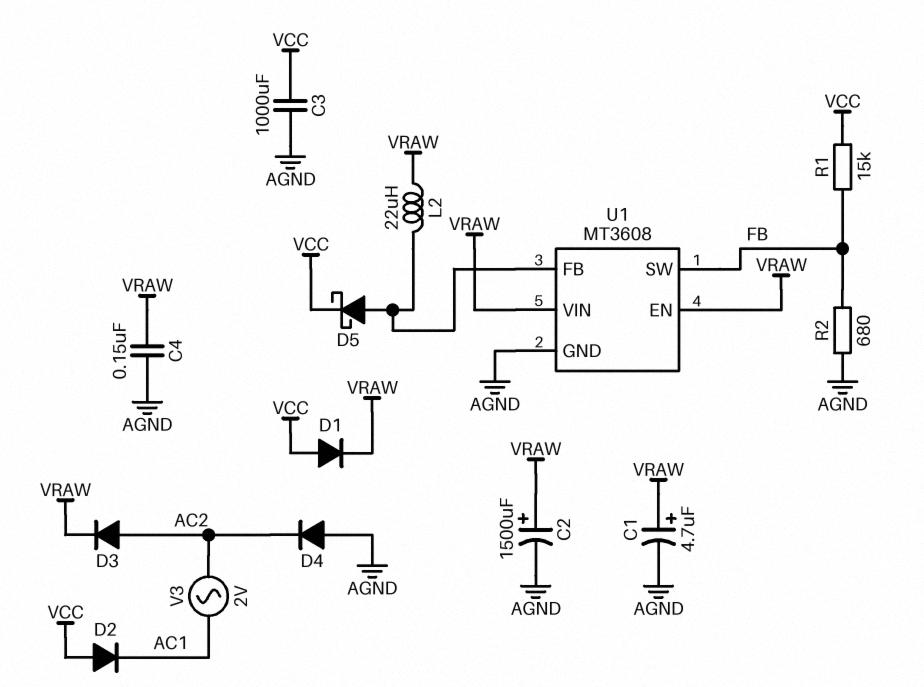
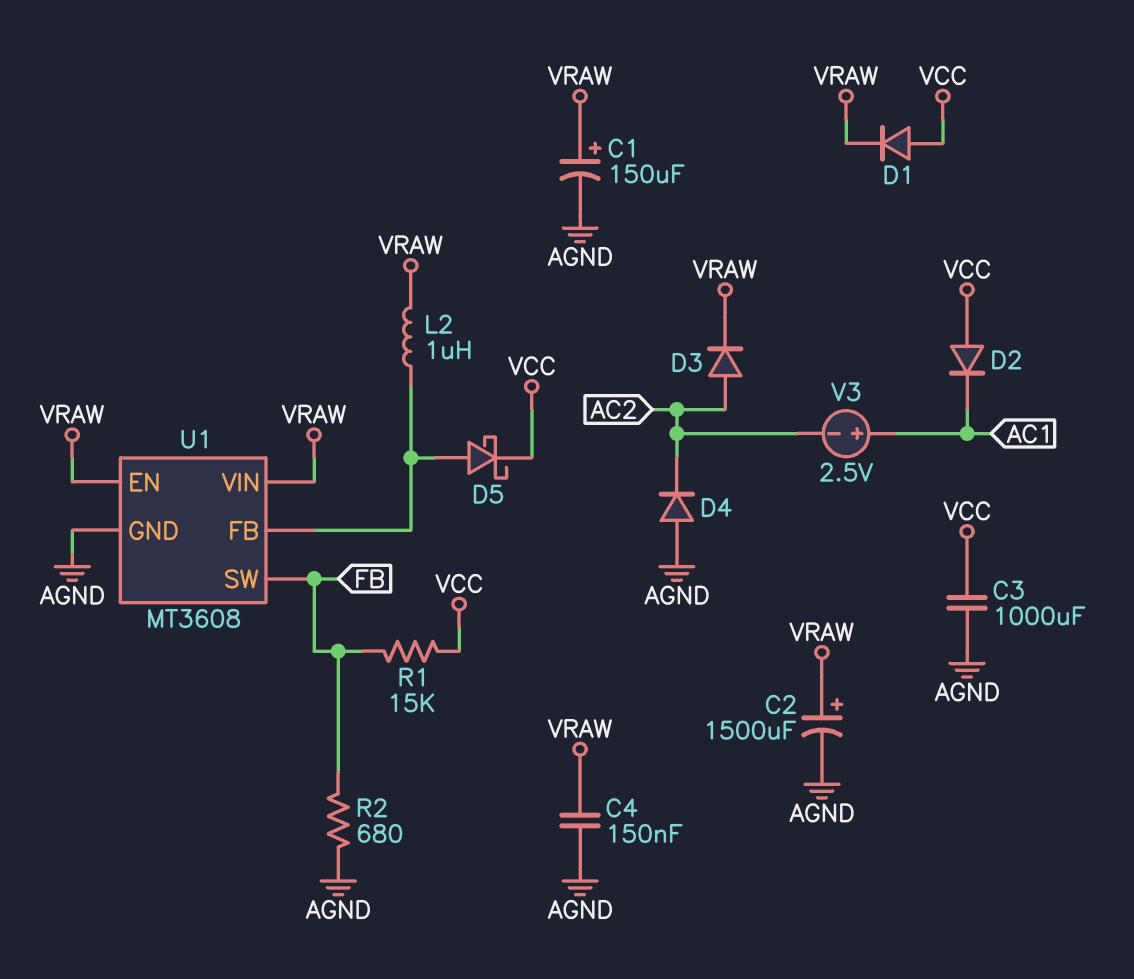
C1: 4.7uF (plus VRAW, minus AGND) -> 150uF (plus VRAW, minus AGND)
L2: 22uH (U1/FB, VRAW) -> 1uH (U1/FB, VRAW)
V3: AC 2V (AC1, AC2) -> 2.5V (plus AC1, minus AC2)

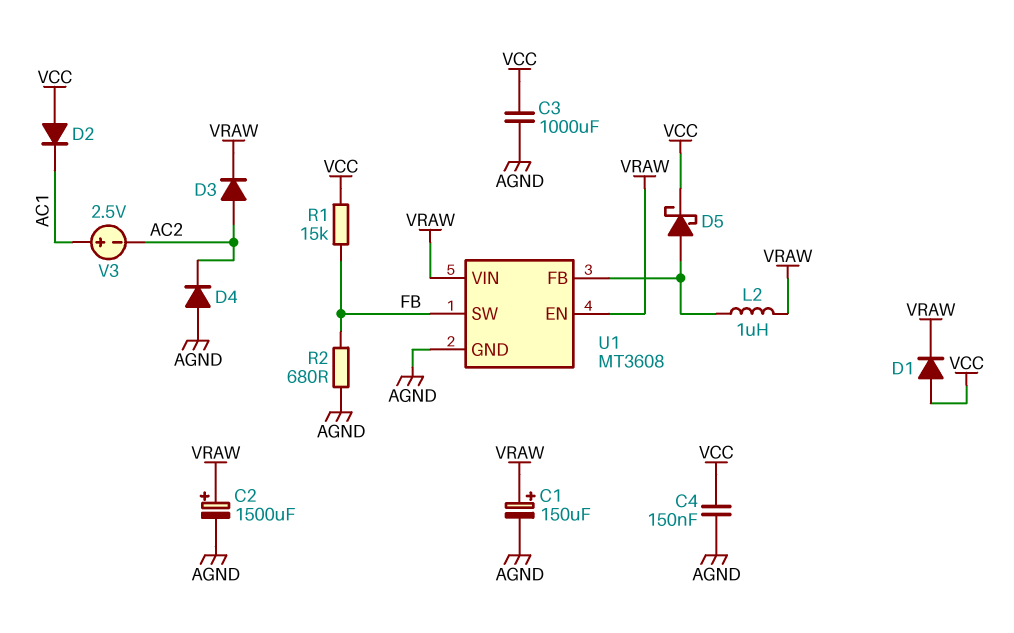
C4: 150nF (AGND, VRAW) -> 150nF (AGND, VCC)

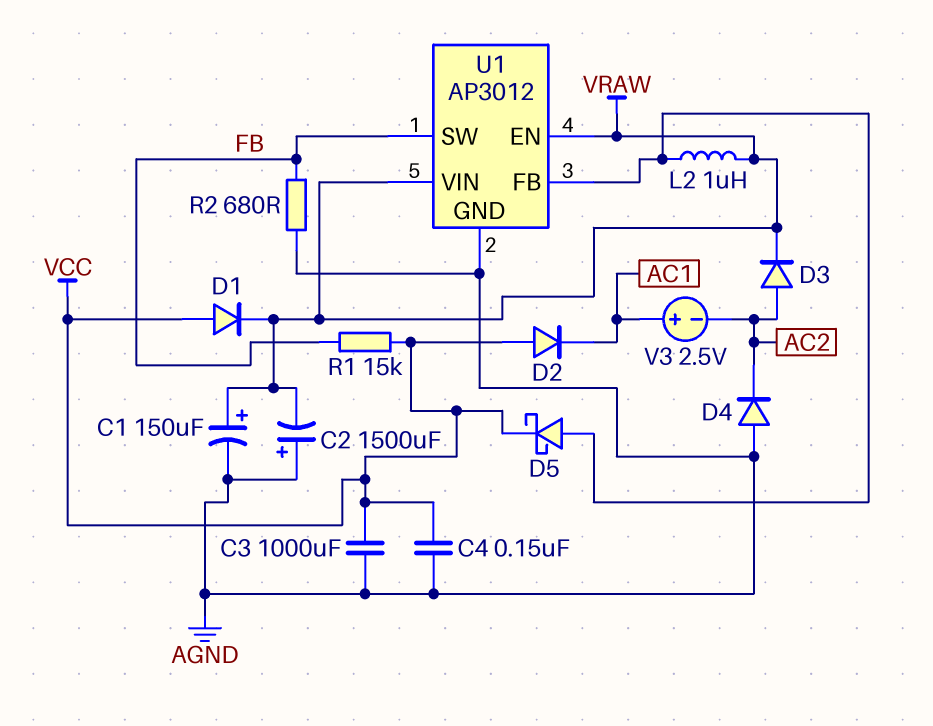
C2: 1500uF (plus VRAW, minus AGND) -> 1500uF (plus AGND, minus VRAW)
U1: MT3608 -> AP3012

